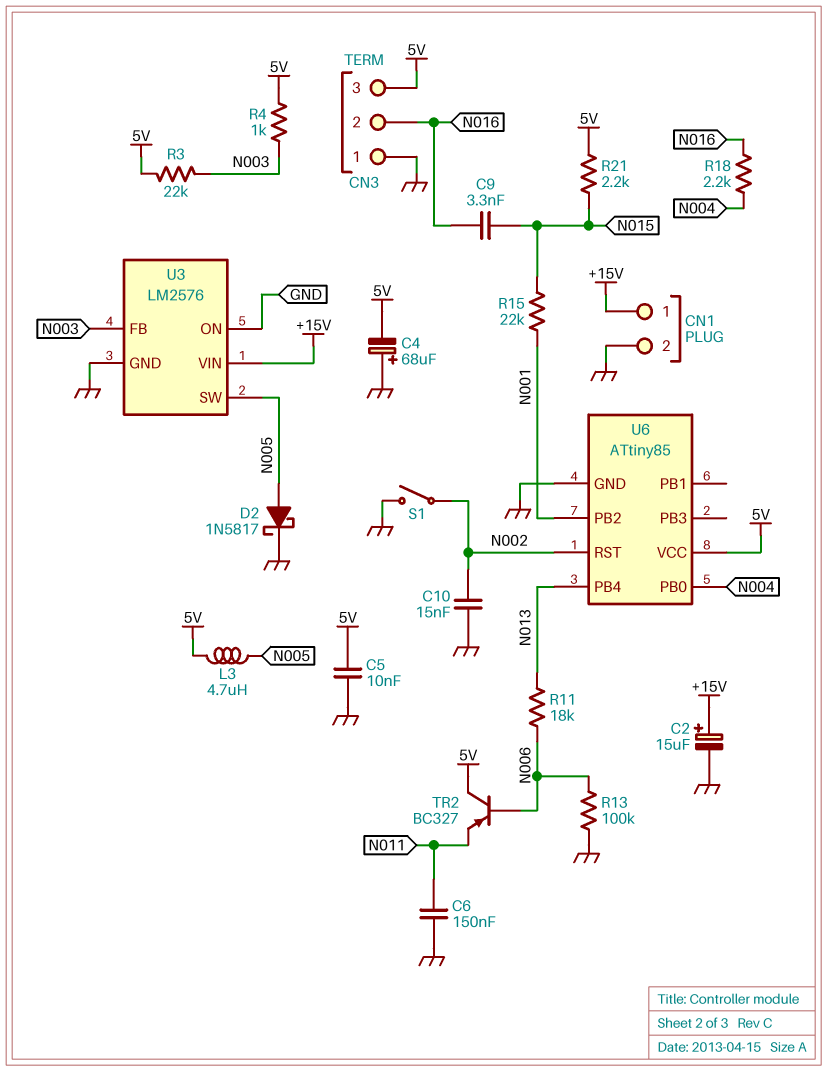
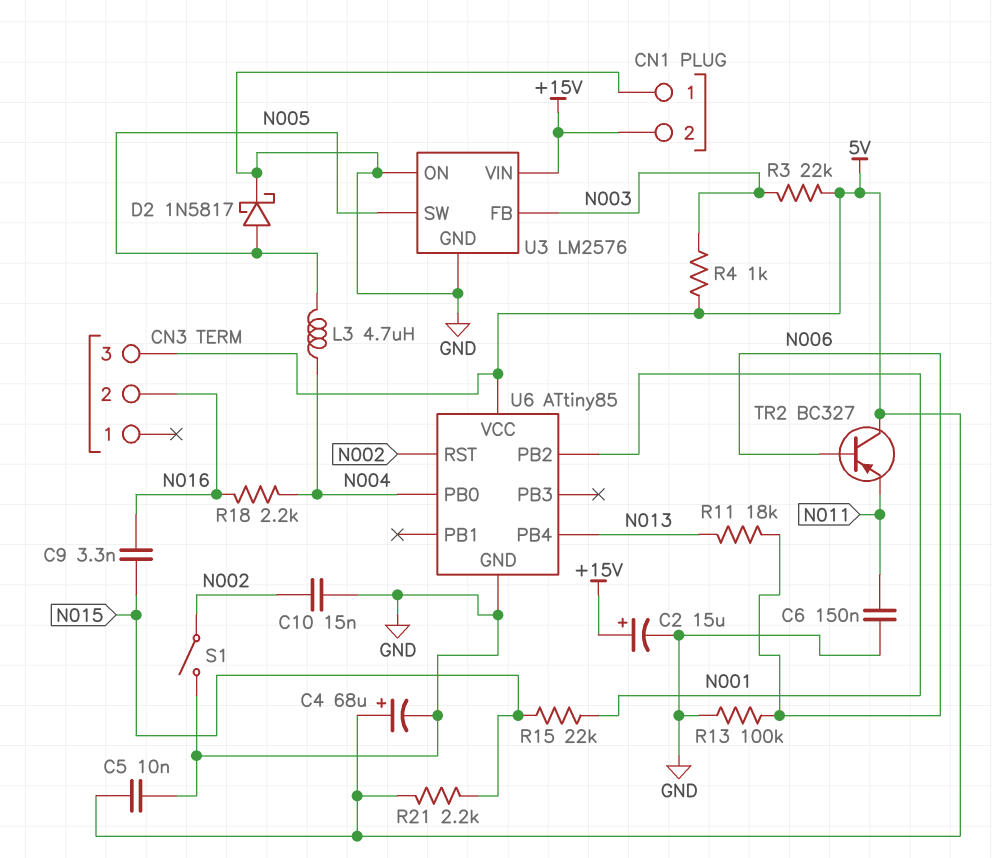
C4: 68uF (plus GND, minus 5V) -> 68uF (plus 5V, minus GND)
CN1 pin 1: +15V -> GND
CN1 pin 2: GND -> +15V
CN3 pin 1: GND -> none
L3: 4.7uH (5V, N005) -> 4.7uH (N004, N005)

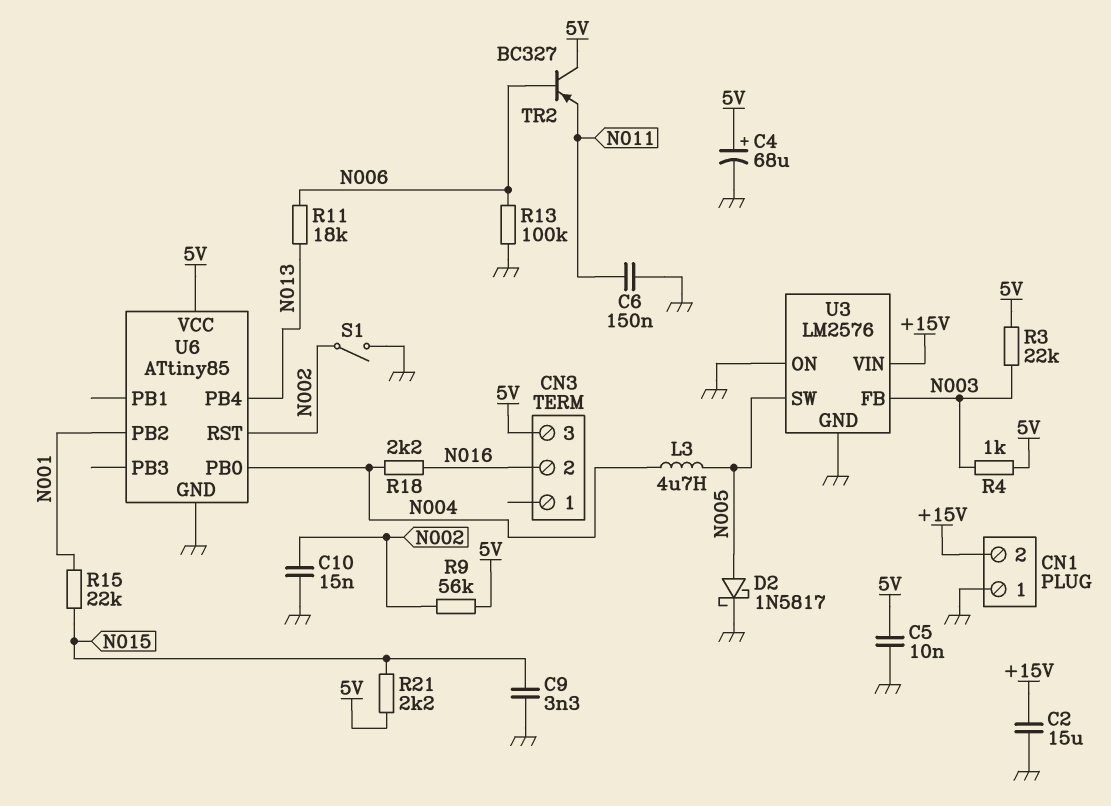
C2: 15uF (plus +15V, minus GND) -> 15uF (+15V, GND)
C9: 3.3nF (N015, N016) -> 3.3nF (GND, N015)
R9: none -> 56k (5V, N002)

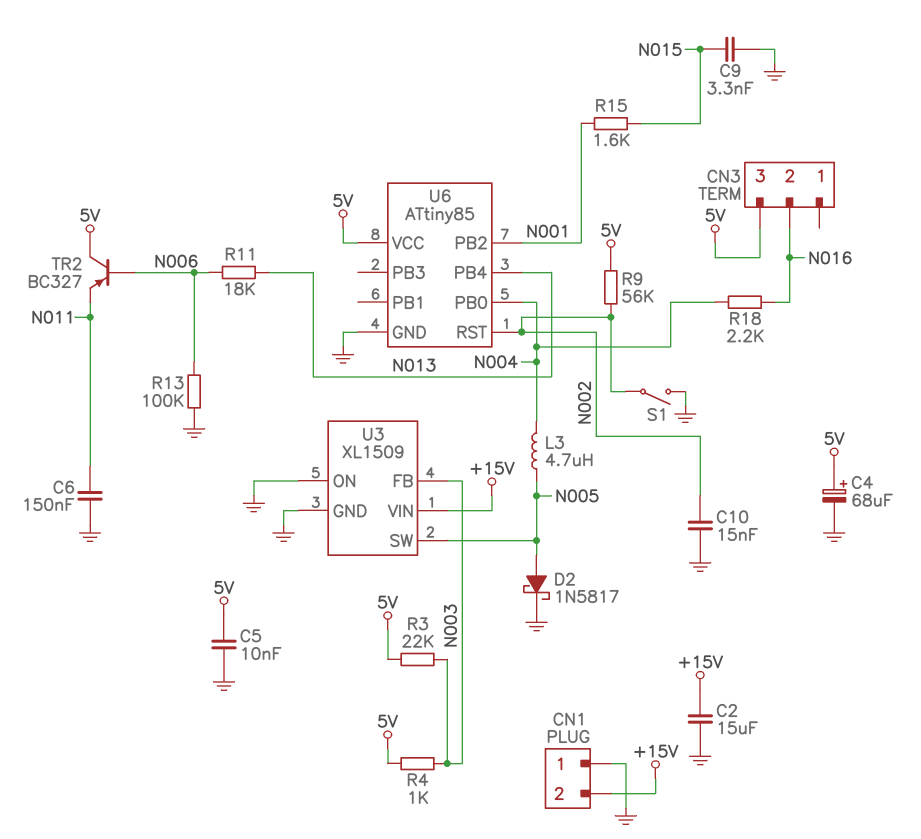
R15: 22k (N001, N015) -> 1.6k (N001, N015)
R21: 2.2k (5V, N015) -> none
U3: LM2576 -> XL1509

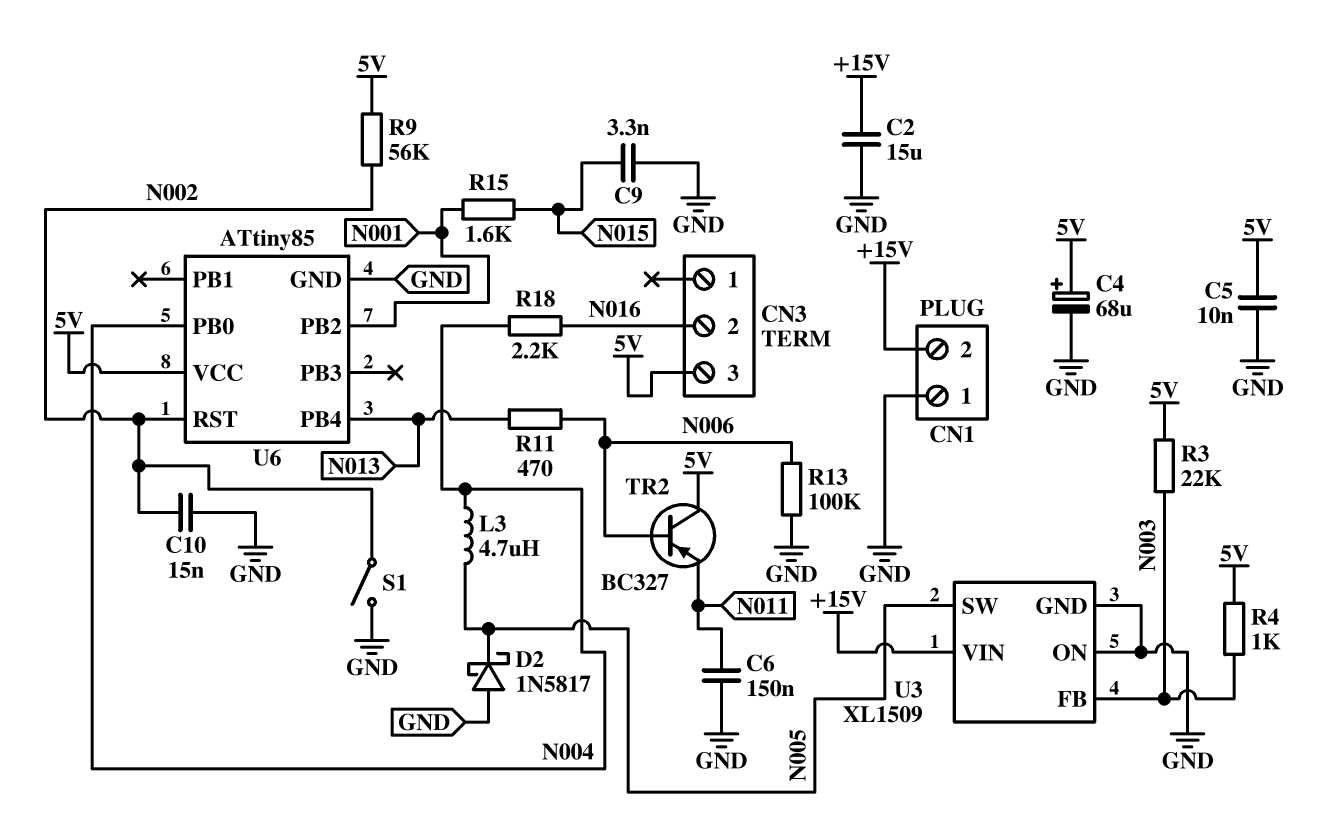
D2: schottky 1N5817 (A N005, K GND) -> schottky 1N5817 (A GND, K N005)
R11: 18k (N006, N013) -> 470 (N006, N013)

